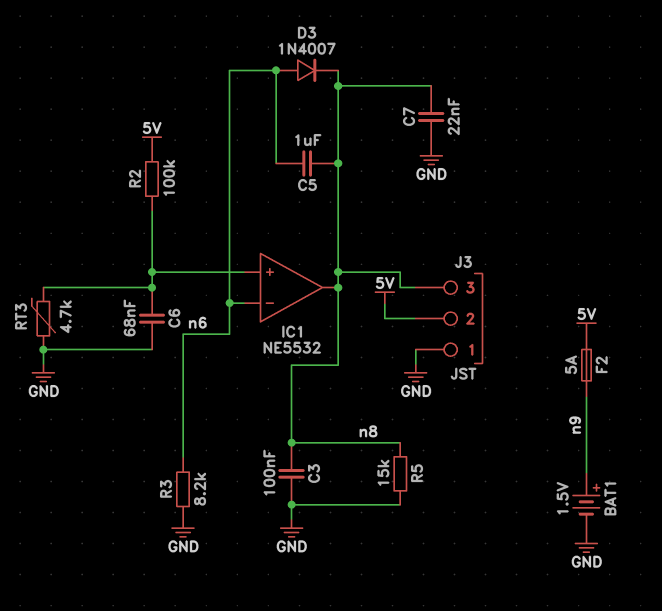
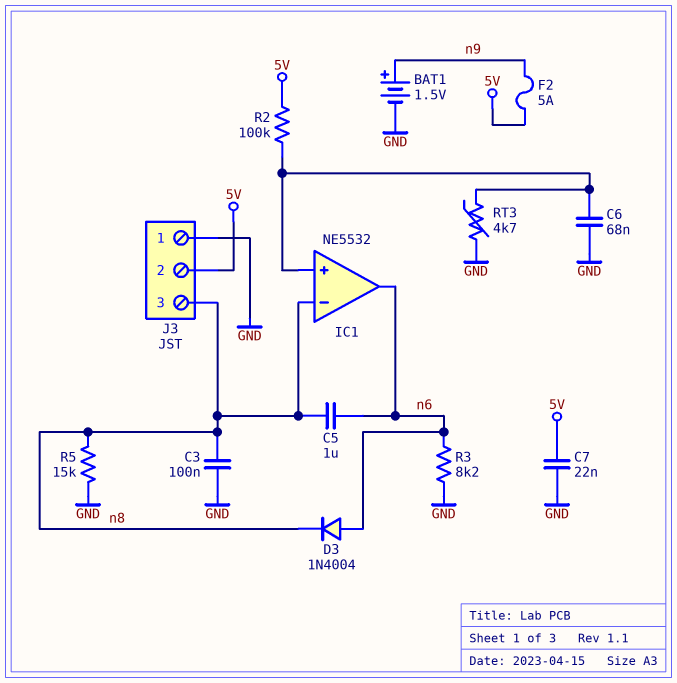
C7: 22nF (GND, n8) -> 22nF (5V, GND)
D3: diode 1N4007 (A n6, K n8) -> diode 1N4004 (A n6, K n8)
IC1 pin in-: n6 -> n8
IC1 pin out: n8 -> n6

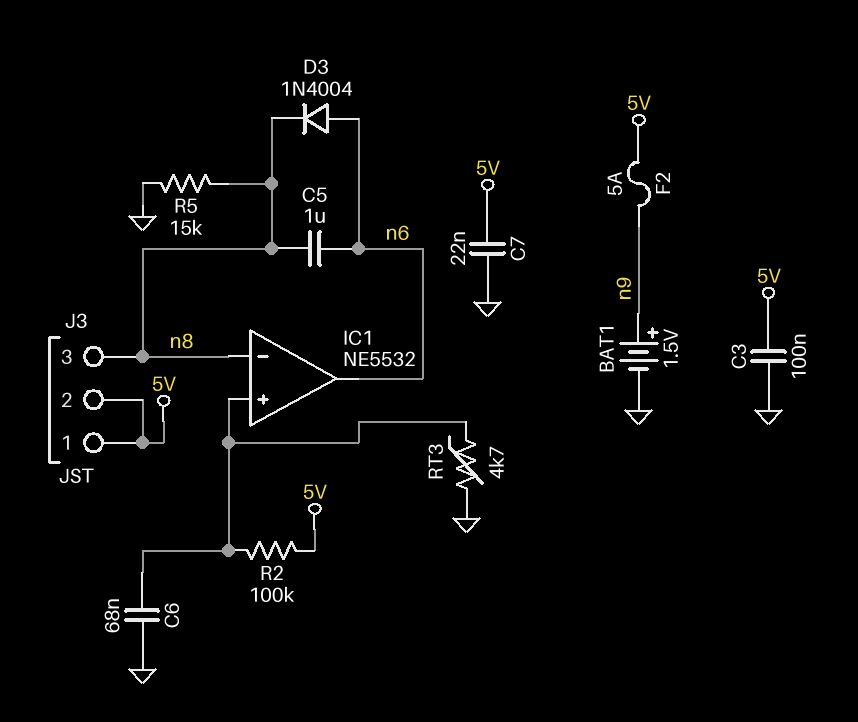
C3: 100nF (GND, n8) -> 100nF (5V, GND)
J3 pin 1: GND -> 5V
R3: 8.2k (GND, n6) -> none

